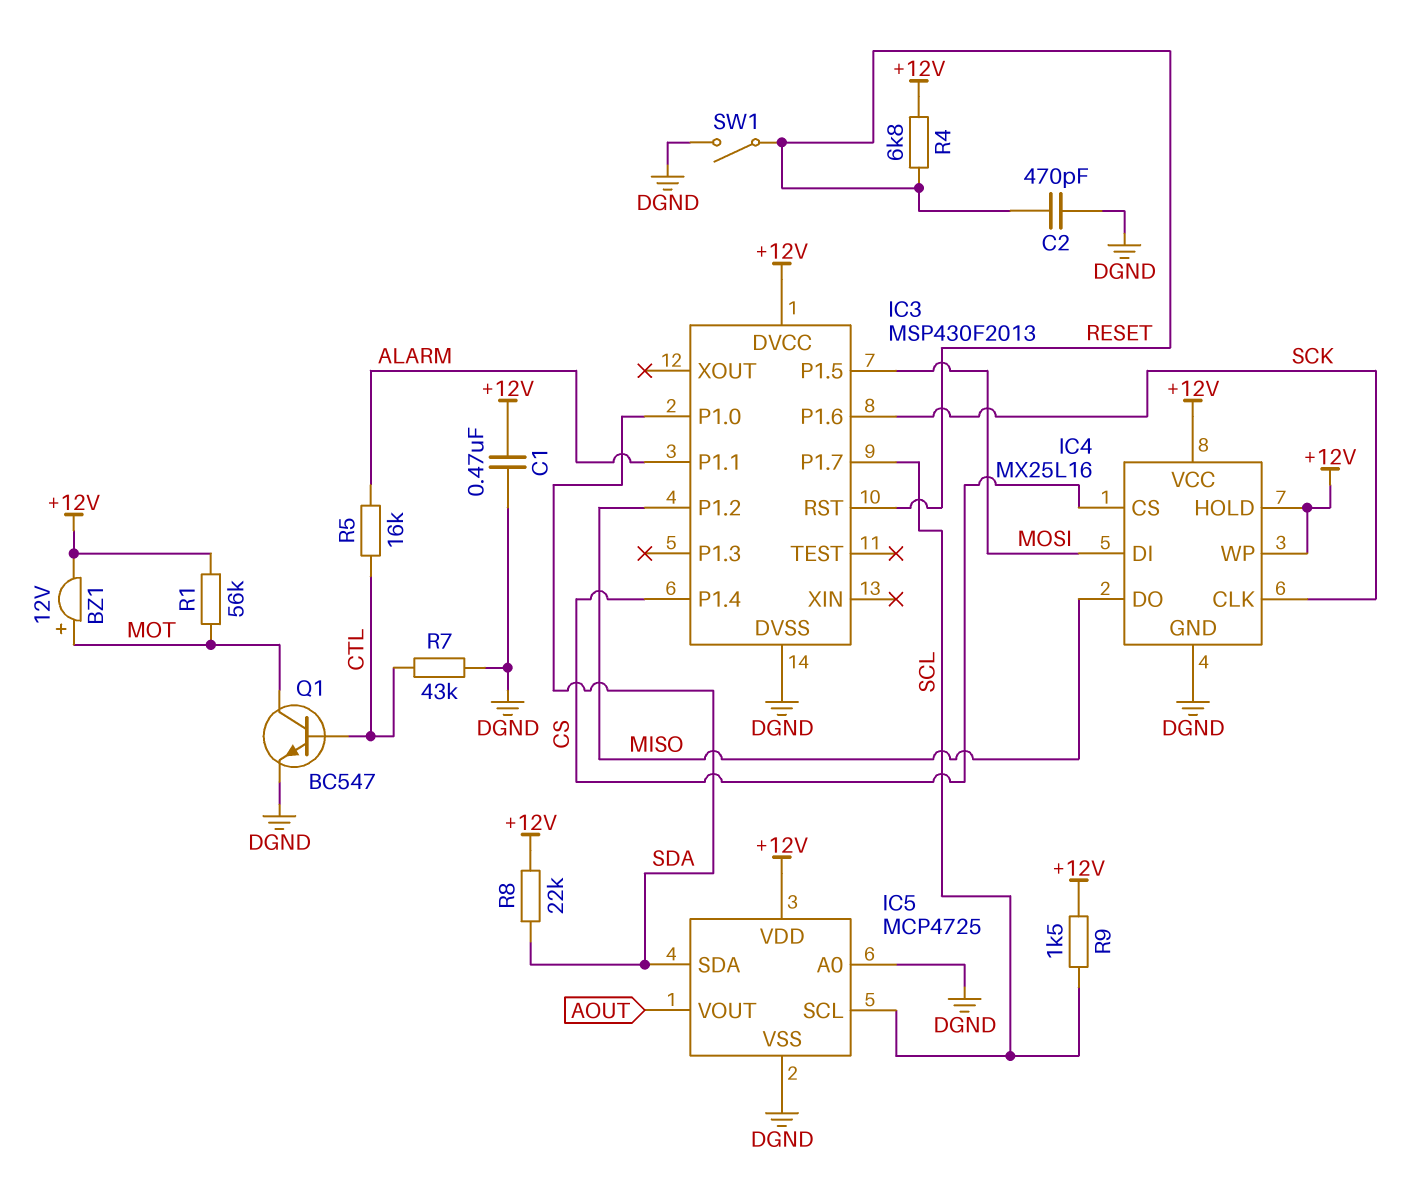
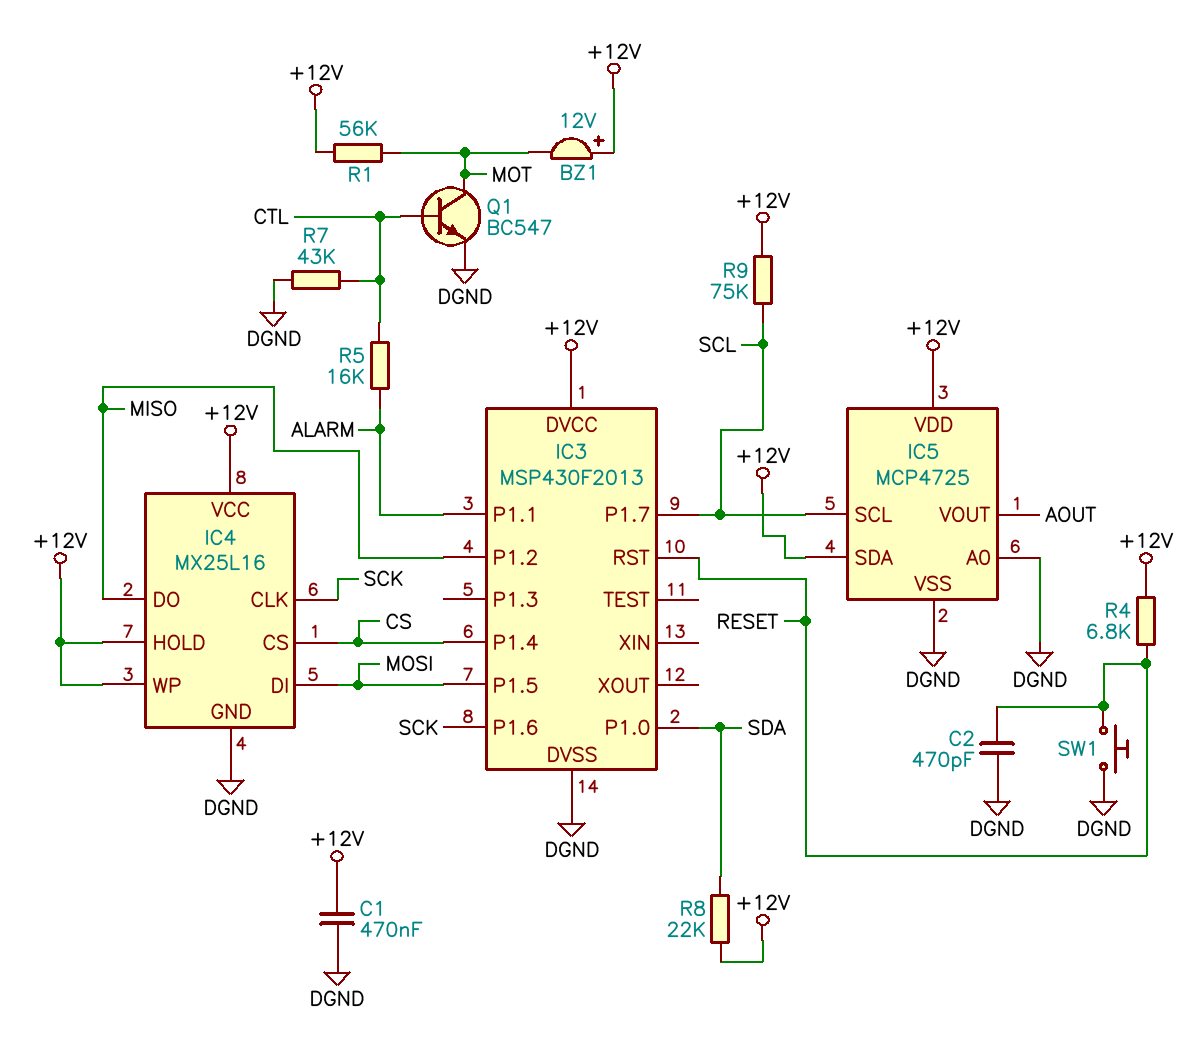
BZ1: buzzer 12V (plus MOT, minus +12V) -> buzzer 12V (plus +12V, minus MOT)
IC5 pin SDA: SDA -> +12V
R9: 1.5k (+12V, SCL) -> 75k (+12V, SCL)
SW1: switch (DGND, RESET) -> button (DGND, RESET)

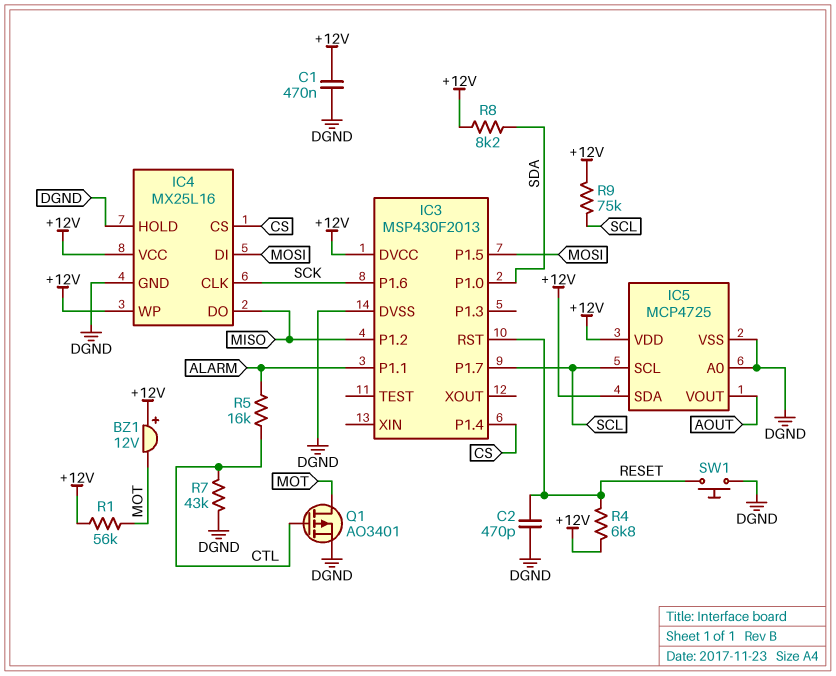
IC4 pin HOLD: +12V -> DGND
Q1: NPN BC547 (B CTL, C MOT, E DGND) -> PMOS AO3401 (G CTL, D MOT, S DGND)
R8: 22k (+12V, SDA) -> 8.2k (+12V, SDA)

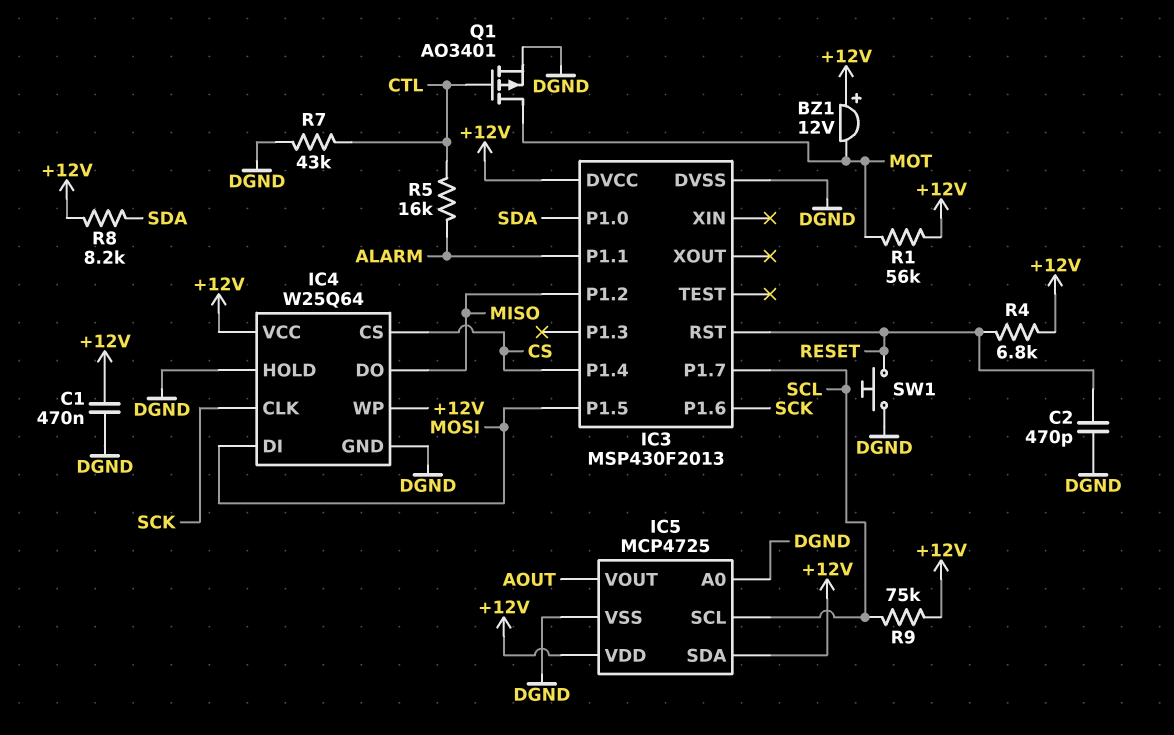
IC4: MX25L16 -> W25Q64

